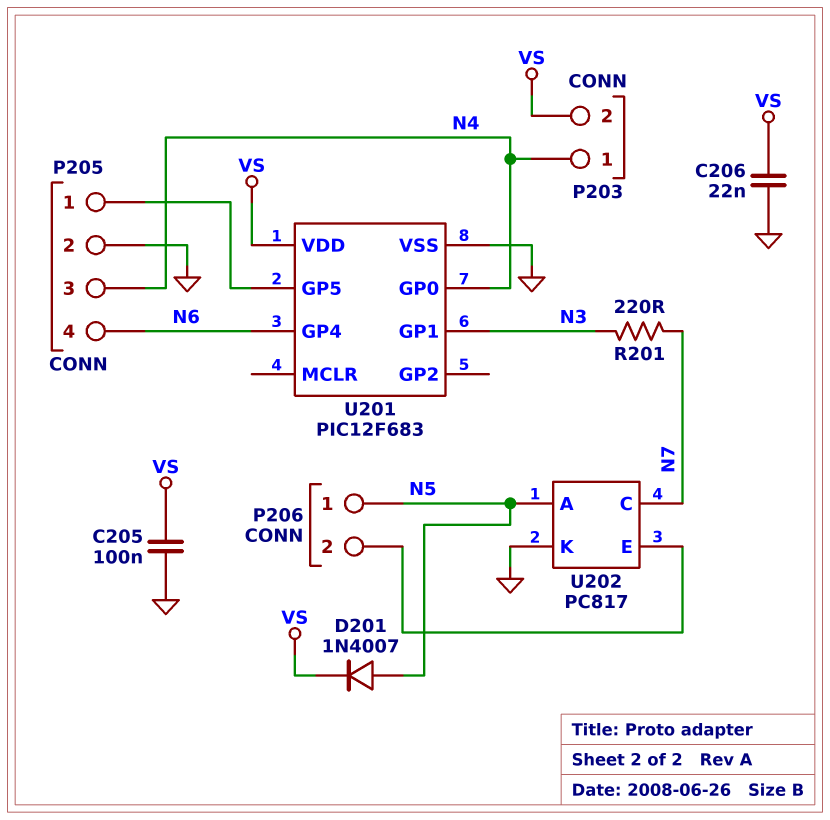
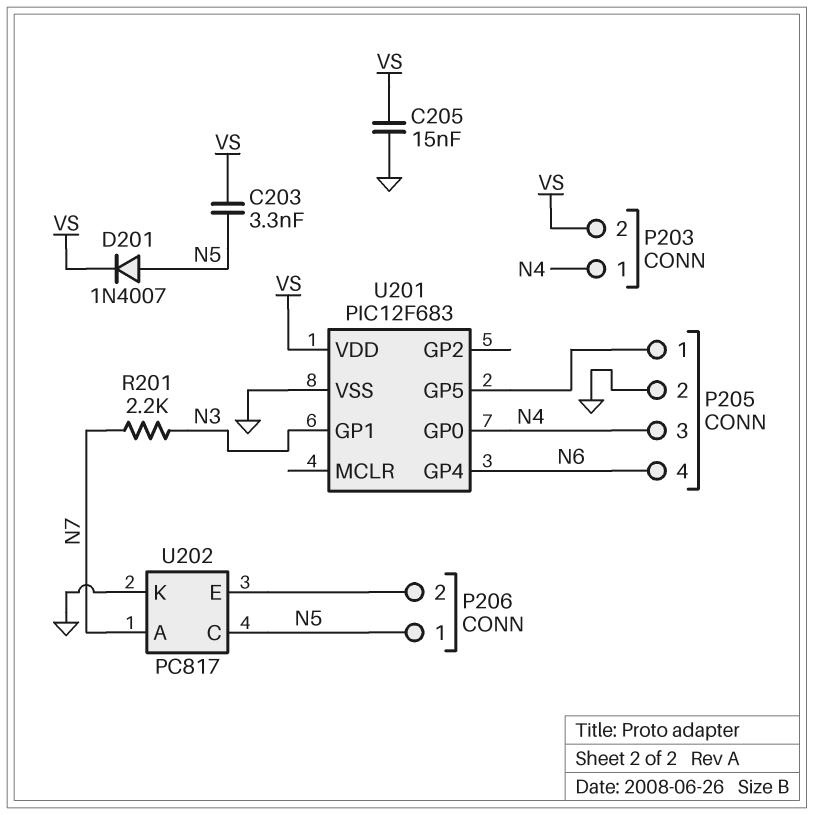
C203: none -> 3.3nF (N5, VS)
C205: 100nF (GND, VS) -> 15nF (GND, VS)
C206: 22nF (GND, VS) -> none
R201: 220 (N3, N7) -> 2.2k (N3, N7)
U202 pin A: N5 -> N7
U202 pin C: N7 -> N5

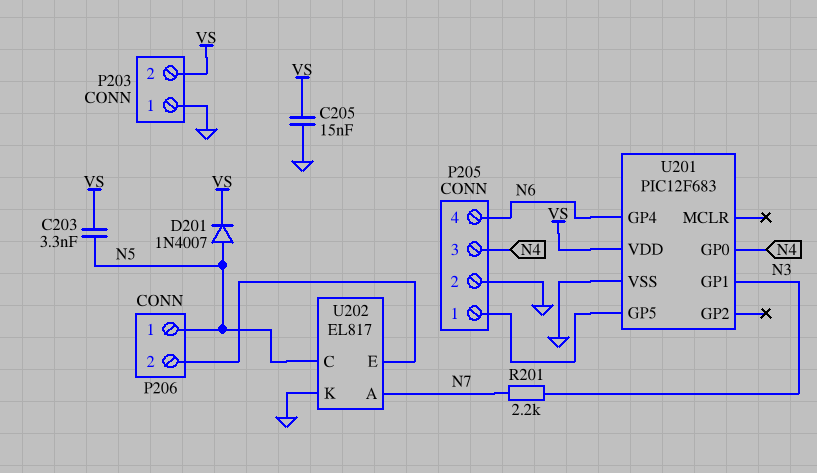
P203 pin 1: N4 -> GND
U202: PC817 -> EL817

